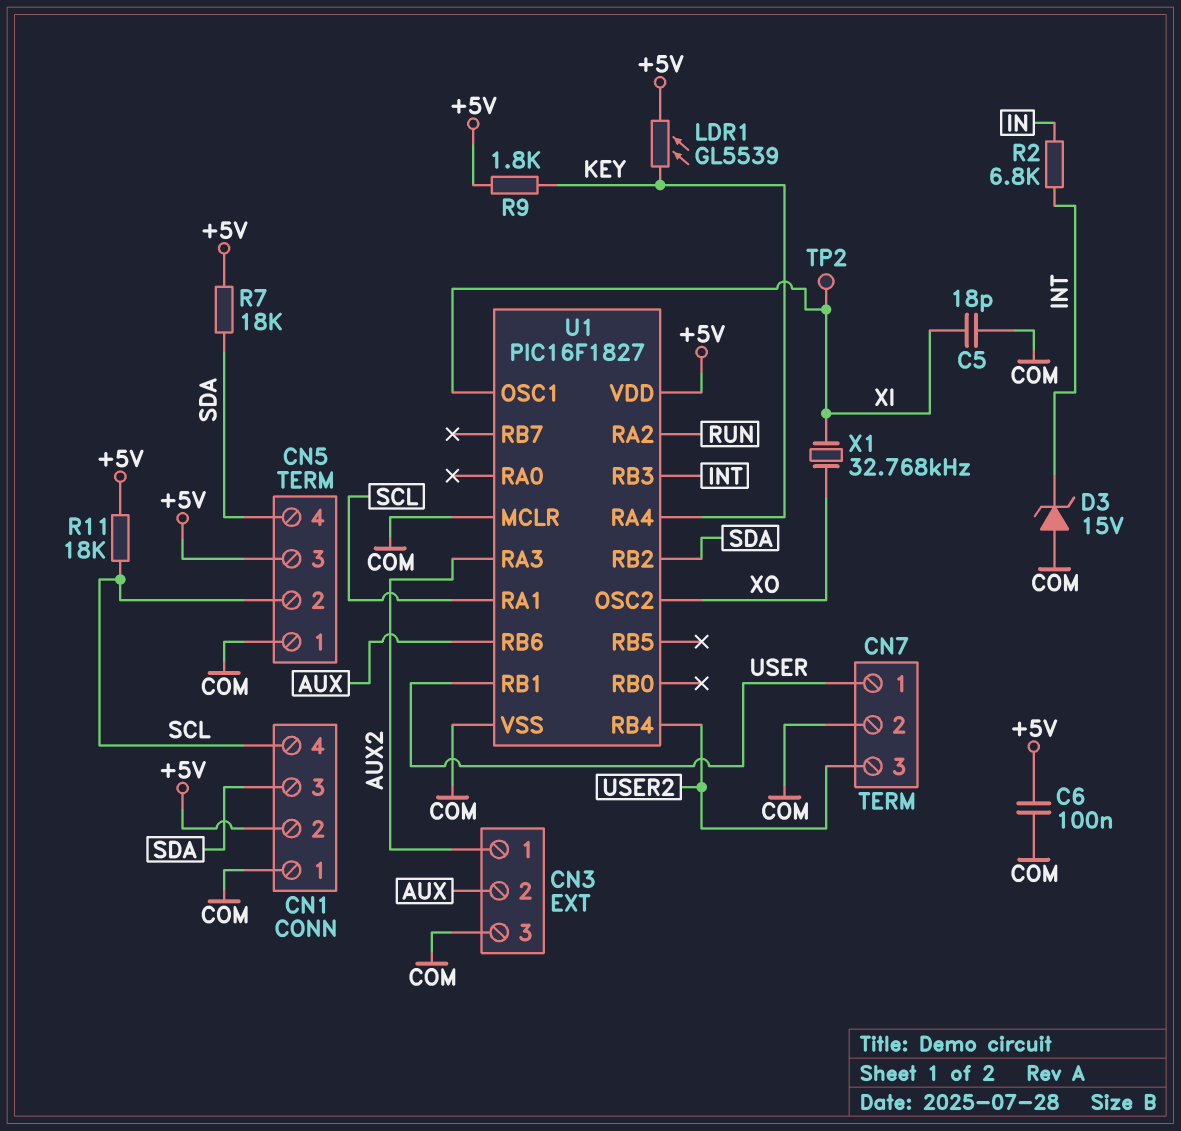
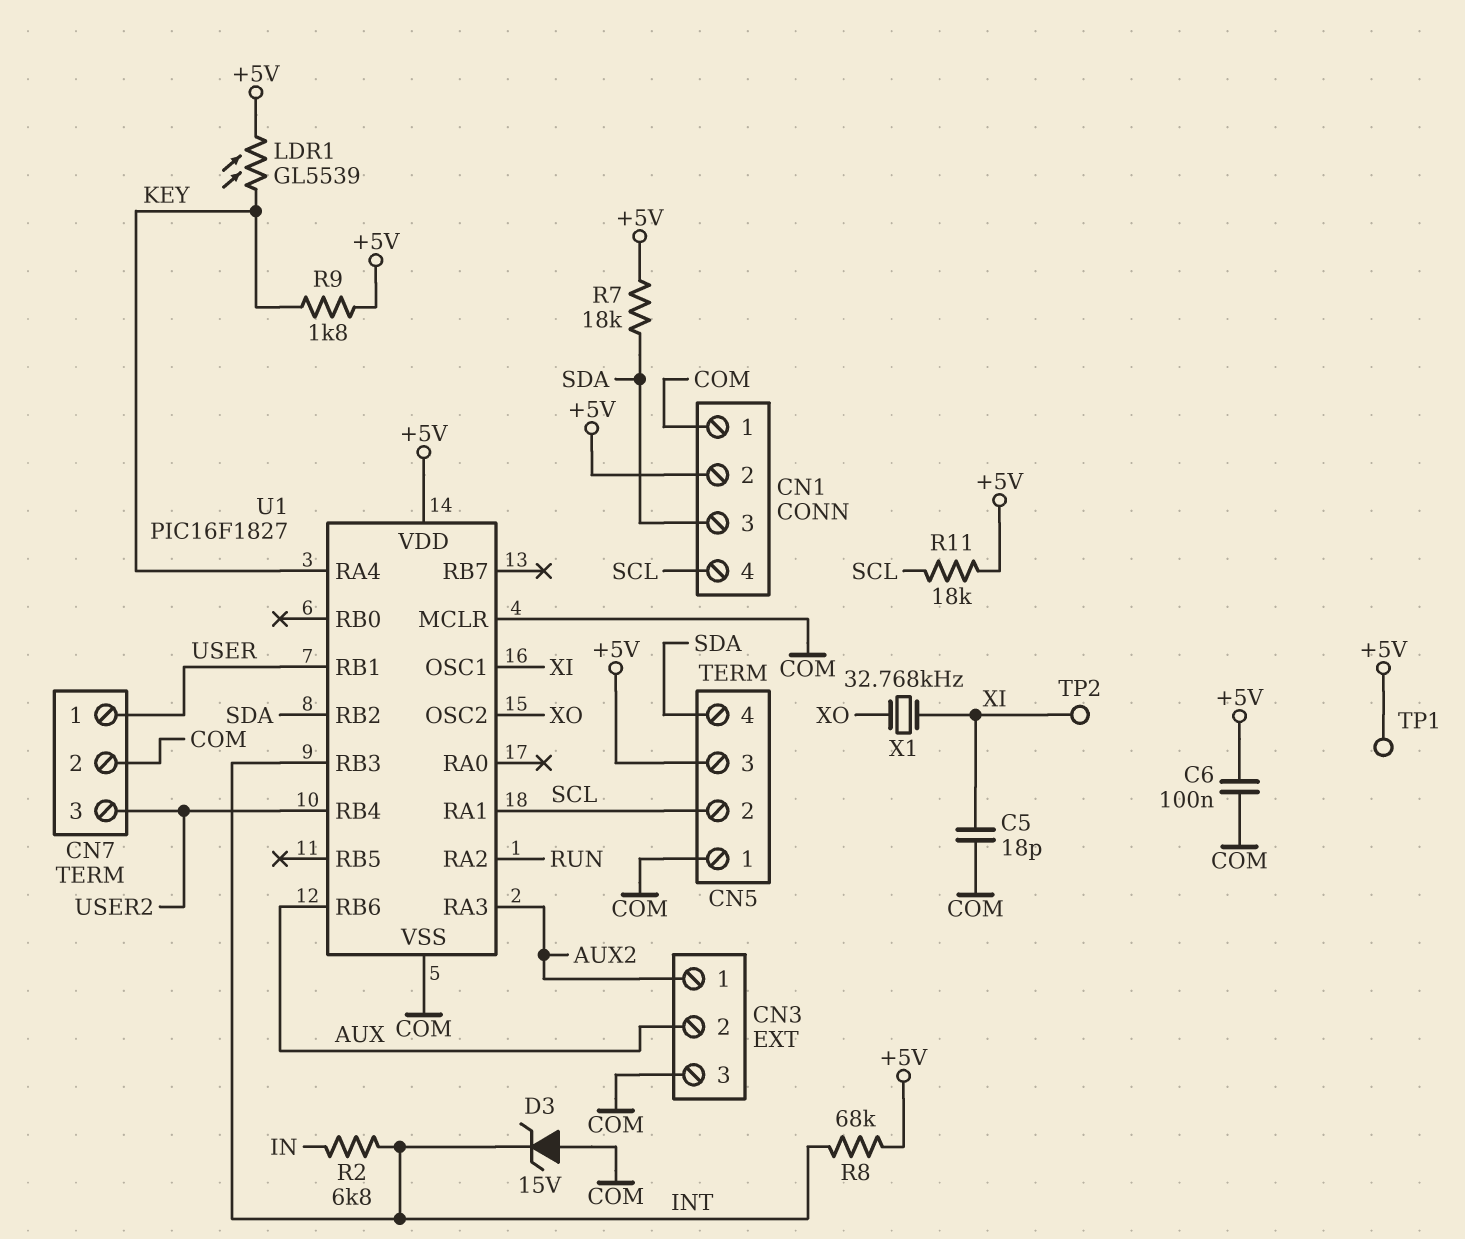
R8: none -> 68k (+5V, INT)
TP1: none -> test point (+5V)

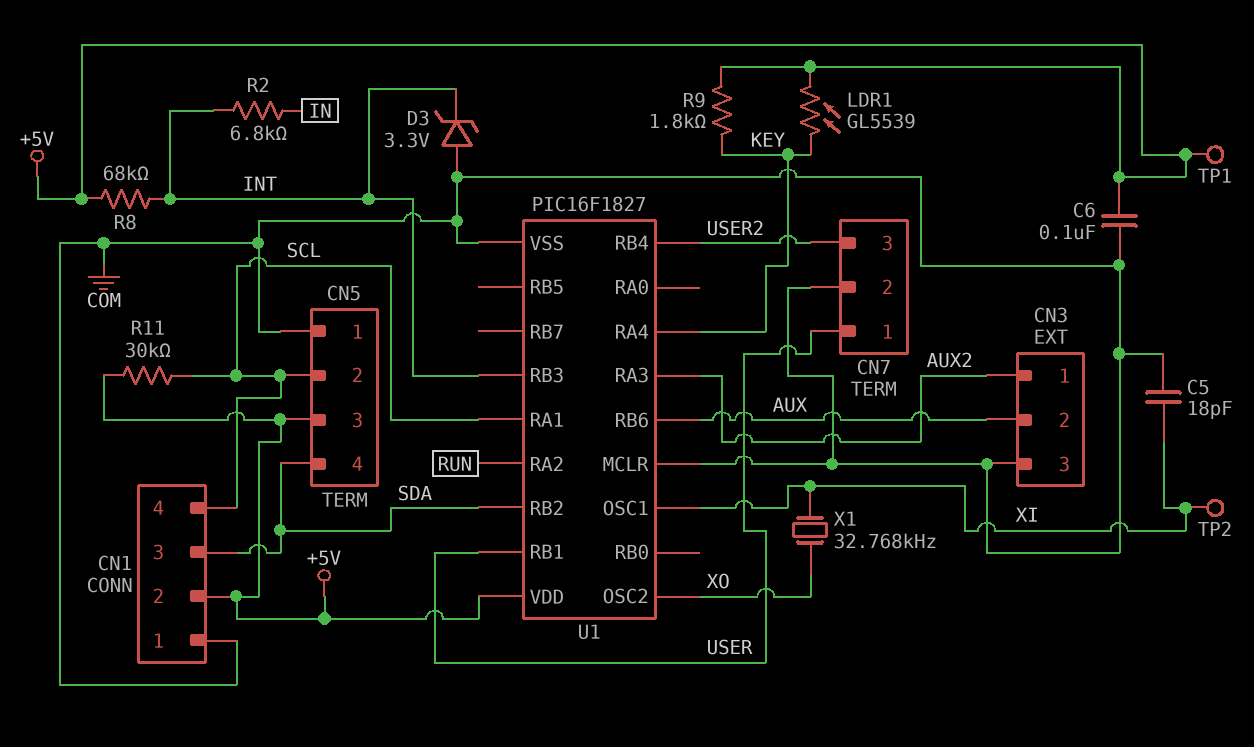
D3: zener 15V (A COM, K INT) -> zener 3.3V (A COM, K INT)
R7: 18k (+5V, SDA) -> none
R11: 18k (+5V, SCL) -> 30k (+5V, SCL)

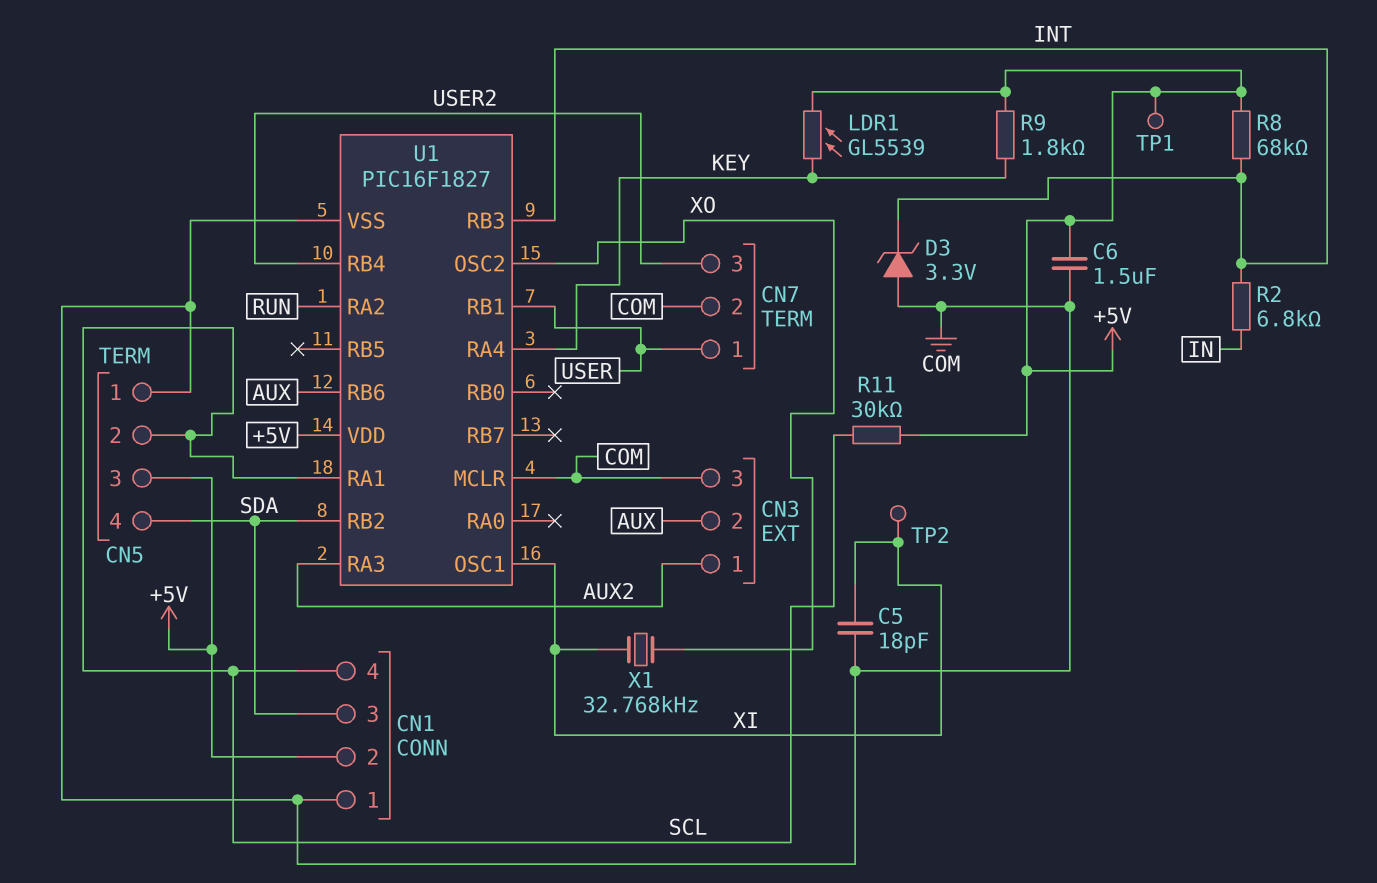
C6: 100nF (+5V, COM) -> 1.5uF (+5V, COM)

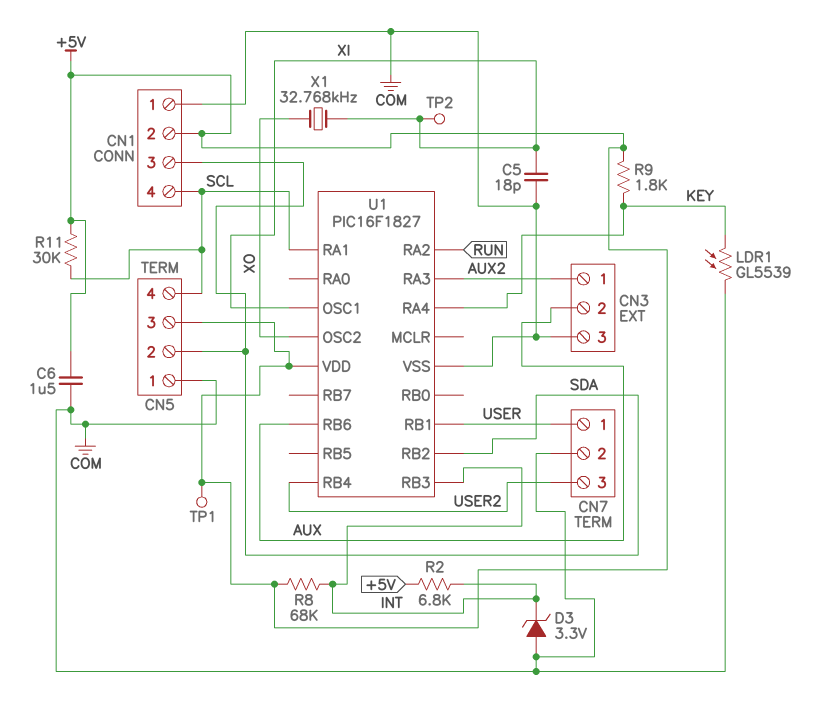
CN5 pin 2: SCL -> SDA
CN5 pin 4: SDA -> SCL
LDR1: GL5539 (+5V, KEY) -> GL5539 (COM, KEY)
R2: 6.8k (IN, INT) -> 6.8k (+5V, INT)
U1 pin MCLR: COM -> none

